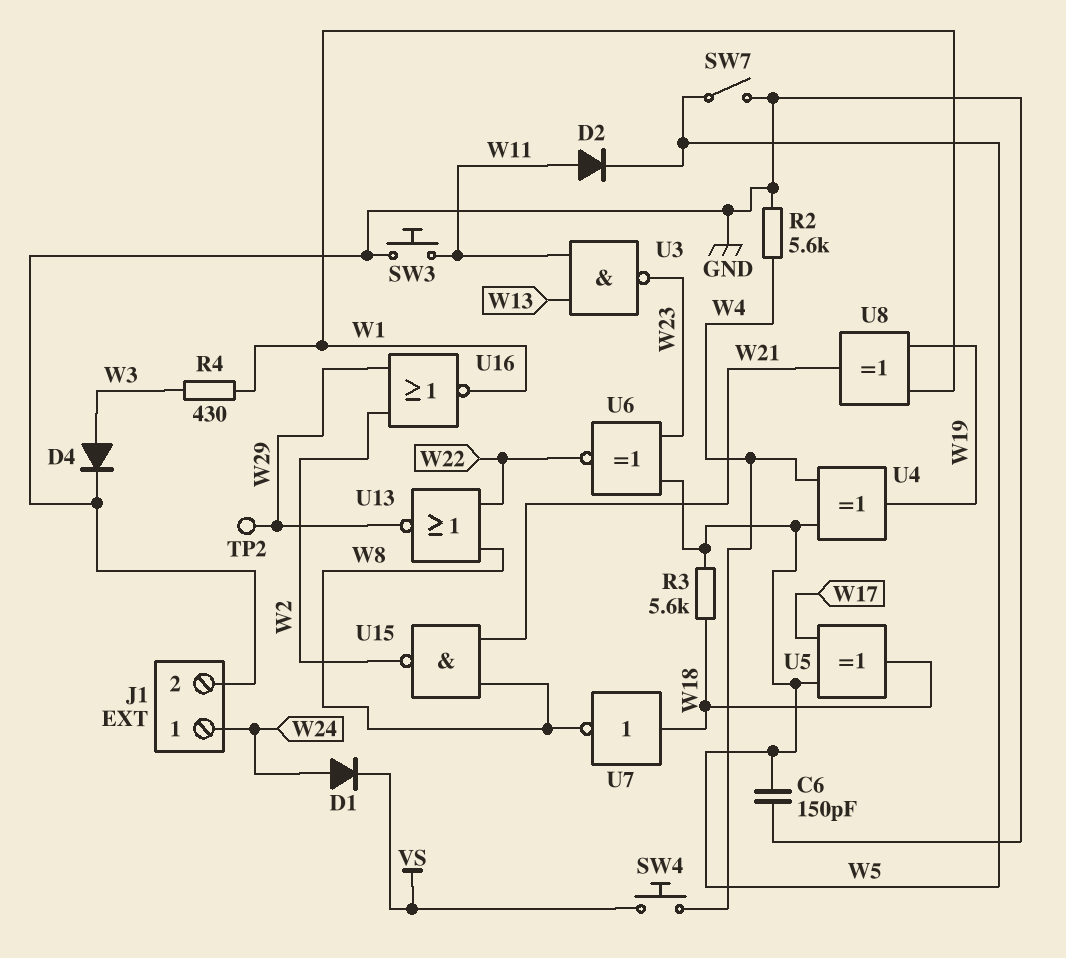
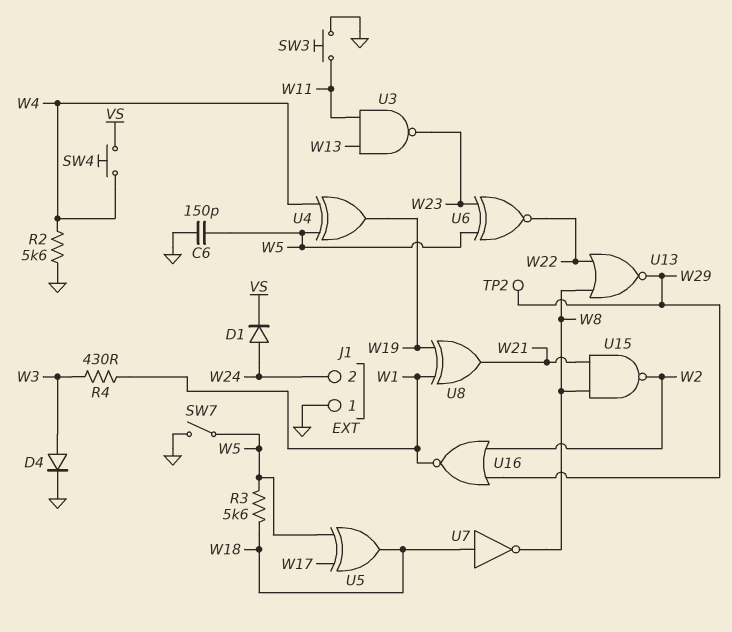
D2: diode (A W11, K W5) -> none
J1 pin 1: W24 -> GND
J1 pin 2: GND -> W24

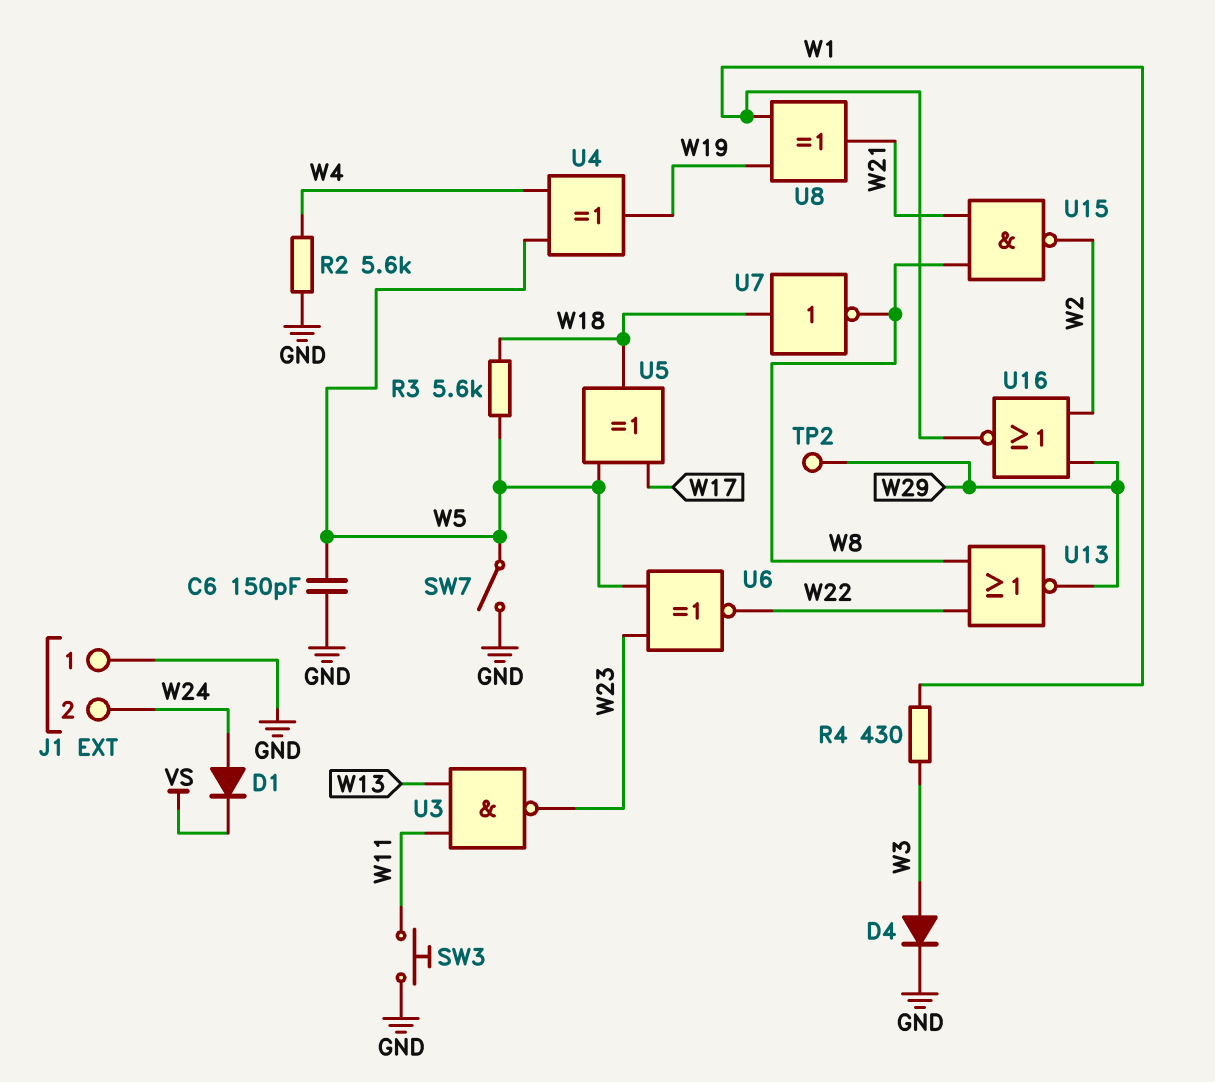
SW4: button (VS, W4) -> none

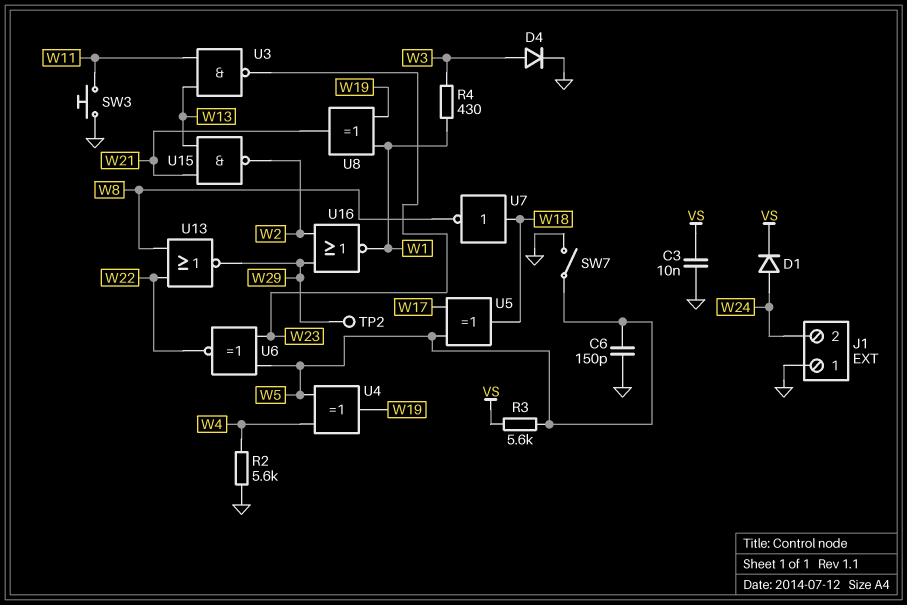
C3: none -> 10nF (GND, VS)
R3: 5.6k (W5, W18) -> 5.6k (VS, W5)
U15: NAND (in W8, in W21, out W2) -> NAND (in W13, in W21, out W2)

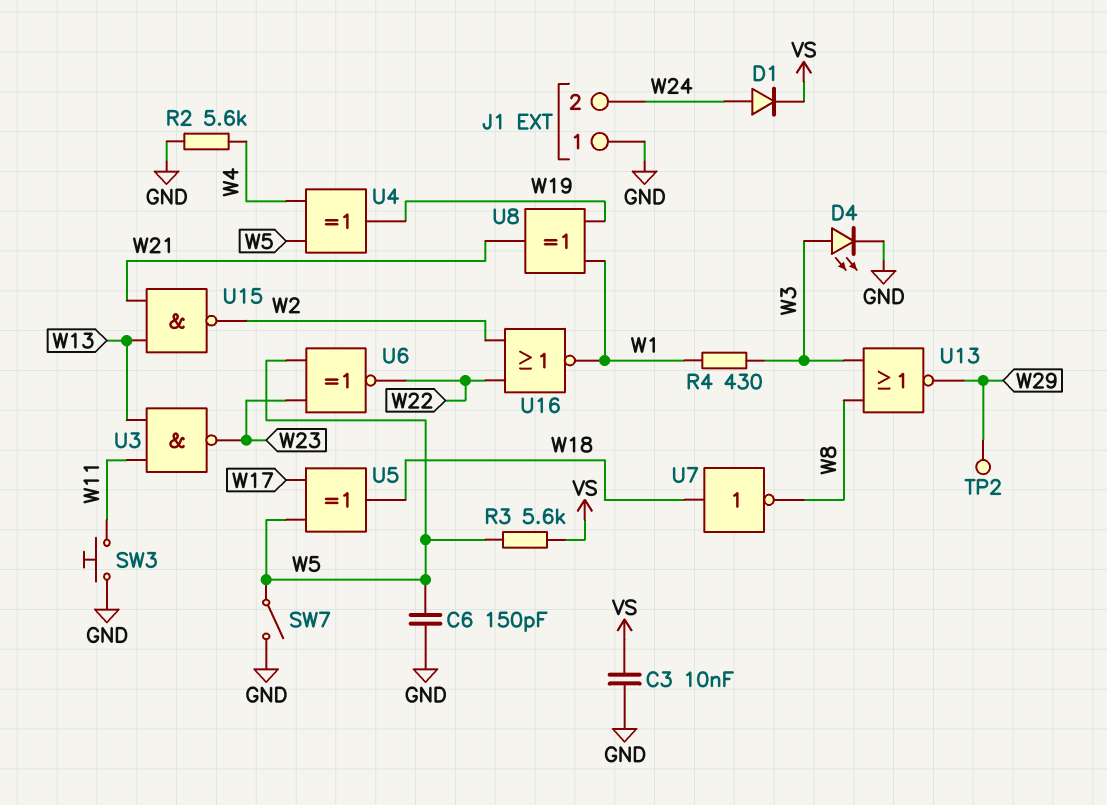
D4: diode (A W3, K GND) -> LED (A W3, K GND)
U13: NOR (in W8, in W22, out W29) -> NOR (in W3, in W8, out W29)
U16: NOR (in W2, in W29, out W1) -> NOR (in W2, in W22, out W1)

